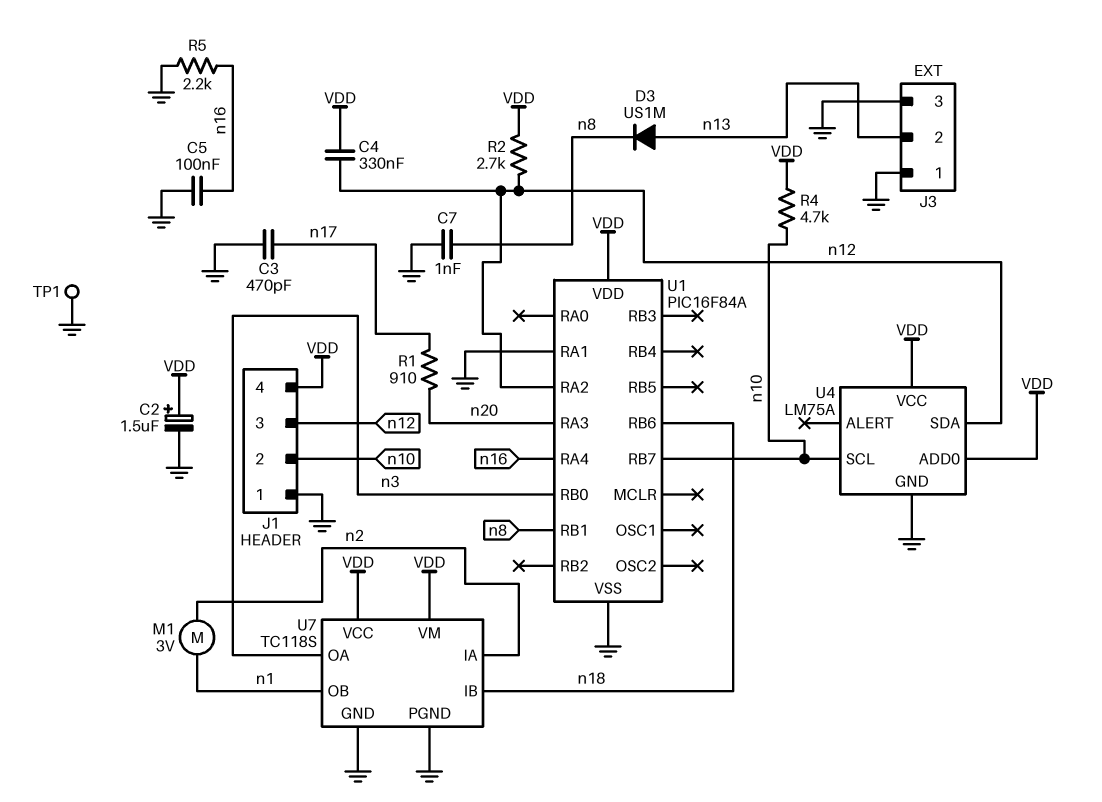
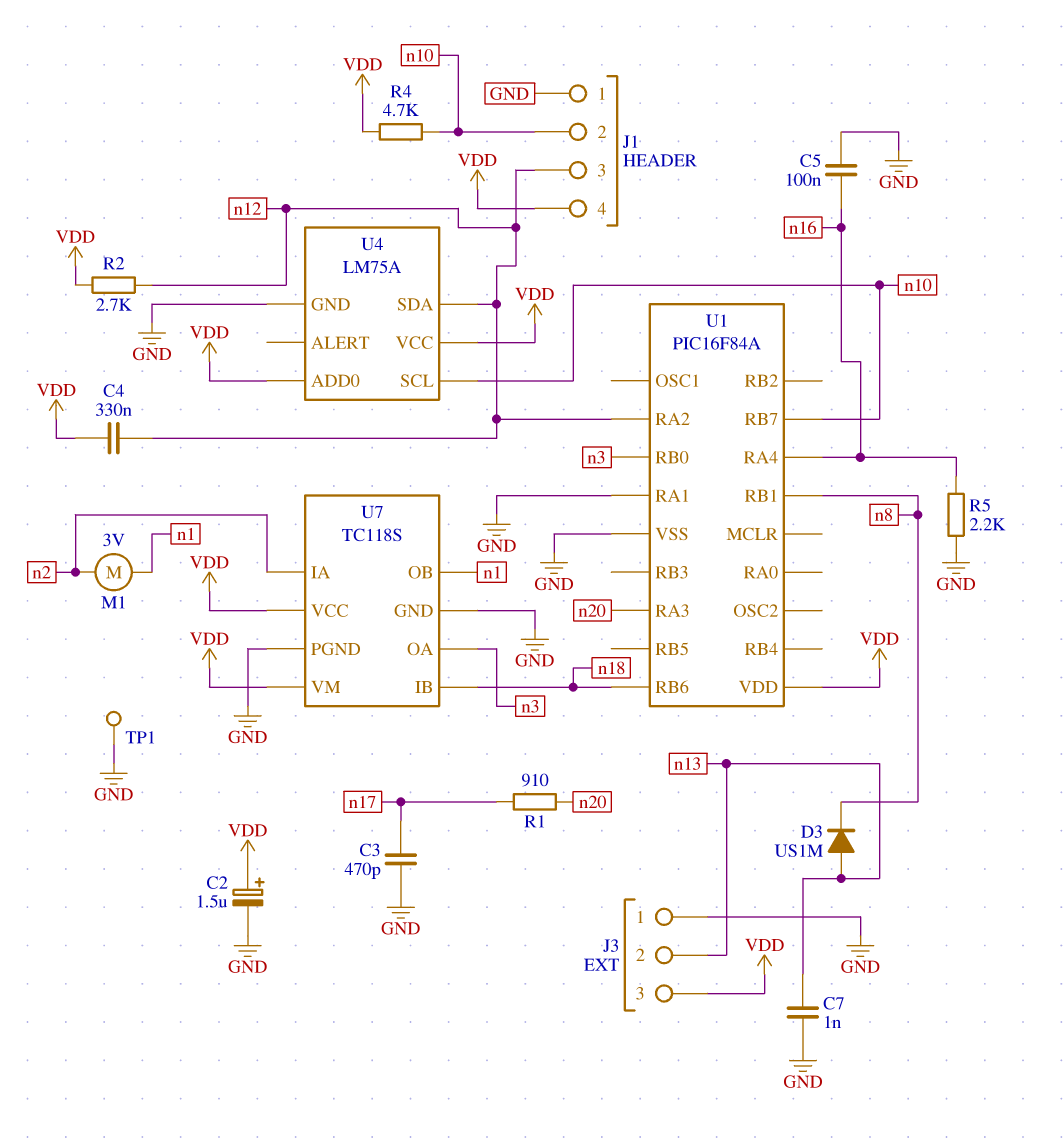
C7: 1nF (GND, n8) -> 1nF (GND, n13)
J3 pin 3: GND -> VDD

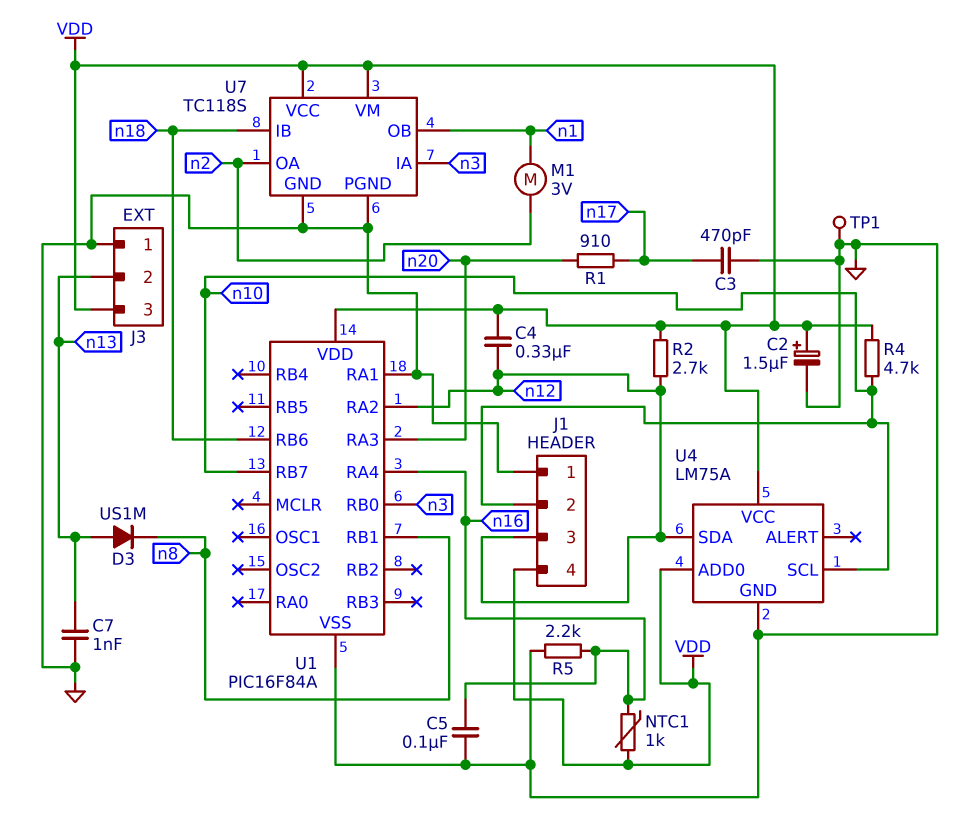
NTC1: none -> 1k (VDD, n16)
U7 pin IA: n2 -> n3
U7 pin OA: n3 -> n2

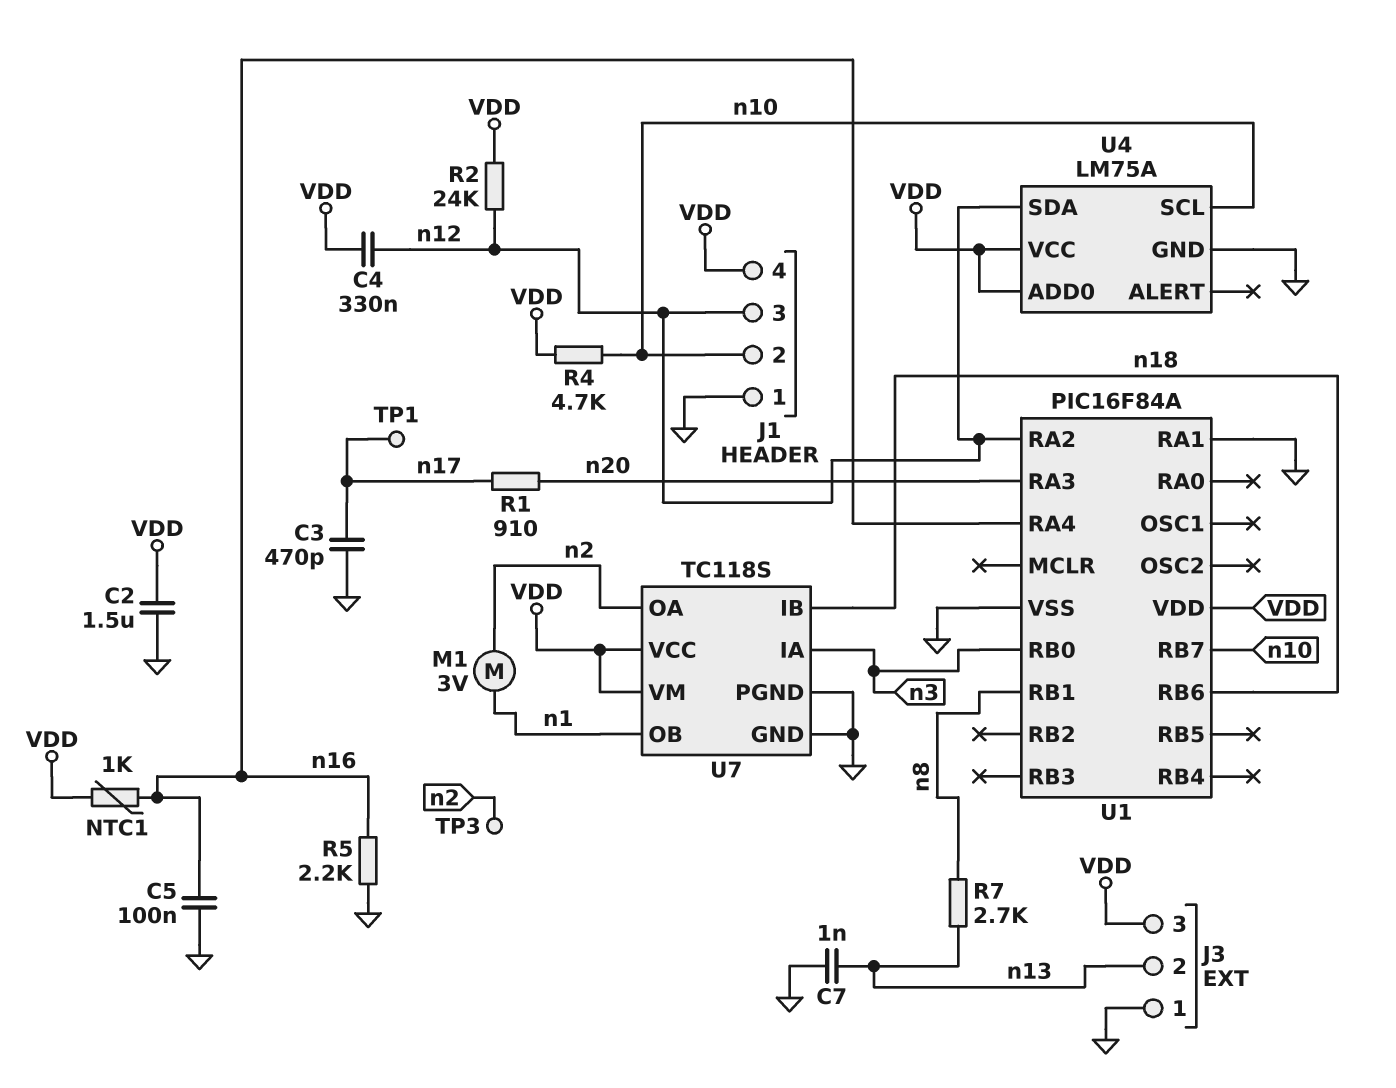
C2: 1.5uF (plus VDD, minus GND) -> 1.5uF (GND, VDD)
D3: diode US1M (A n13, K n8) -> none
R2: 2.7k (VDD, n12) -> 24k (VDD, n12)
R7: none -> 2.7k (n8, n13)
TP1: test point (GND) -> test point (n17)
TP3: none -> test point (n2)

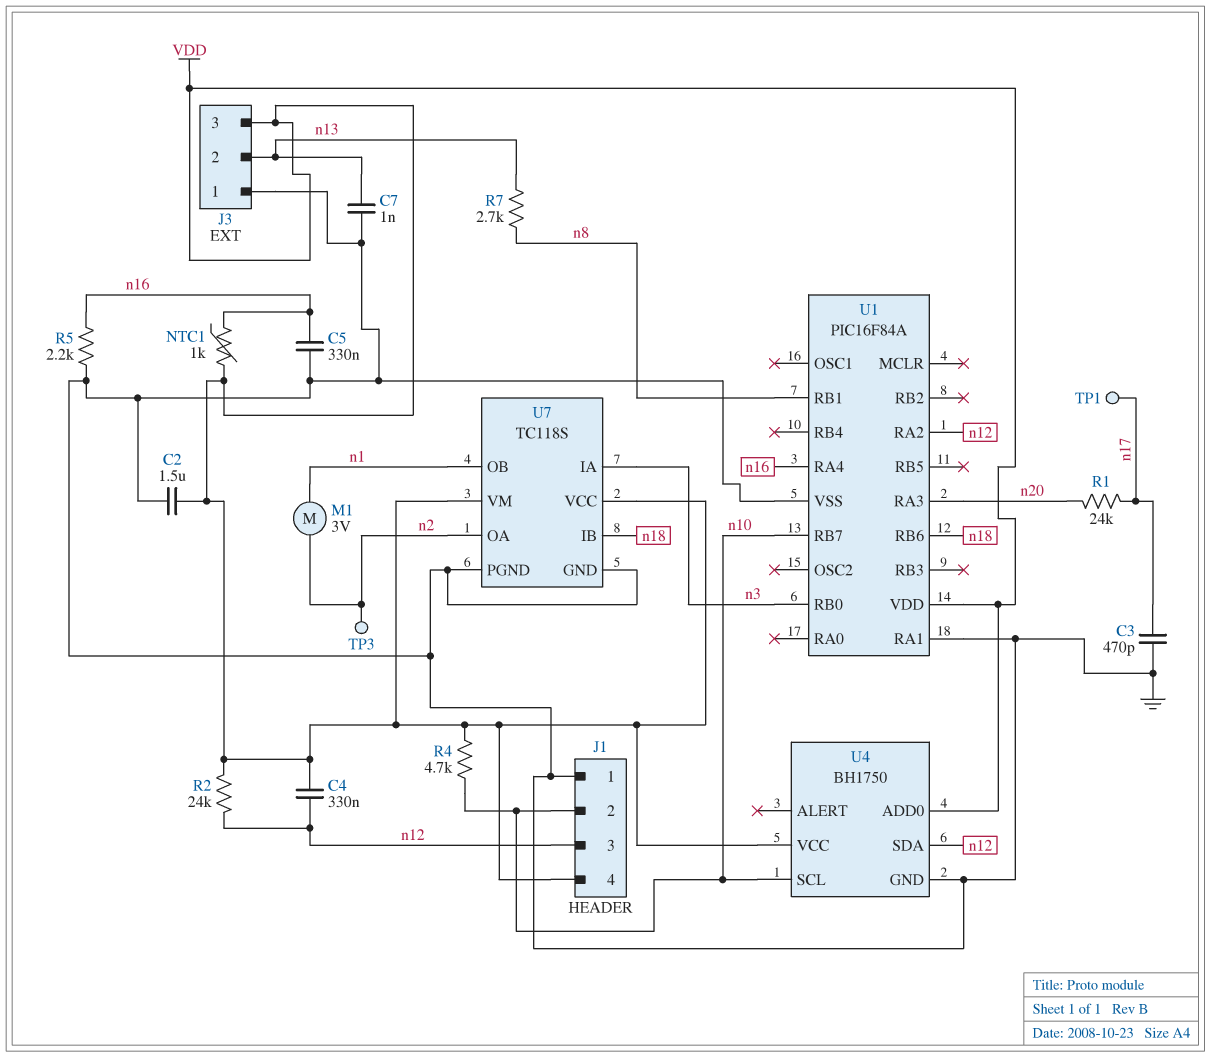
C5: 100nF (GND, n16) -> 330nF (GND, n16)
R1: 910 (n17, n20) -> 24k (n17, n20)
U4: LM75A -> BH1750

